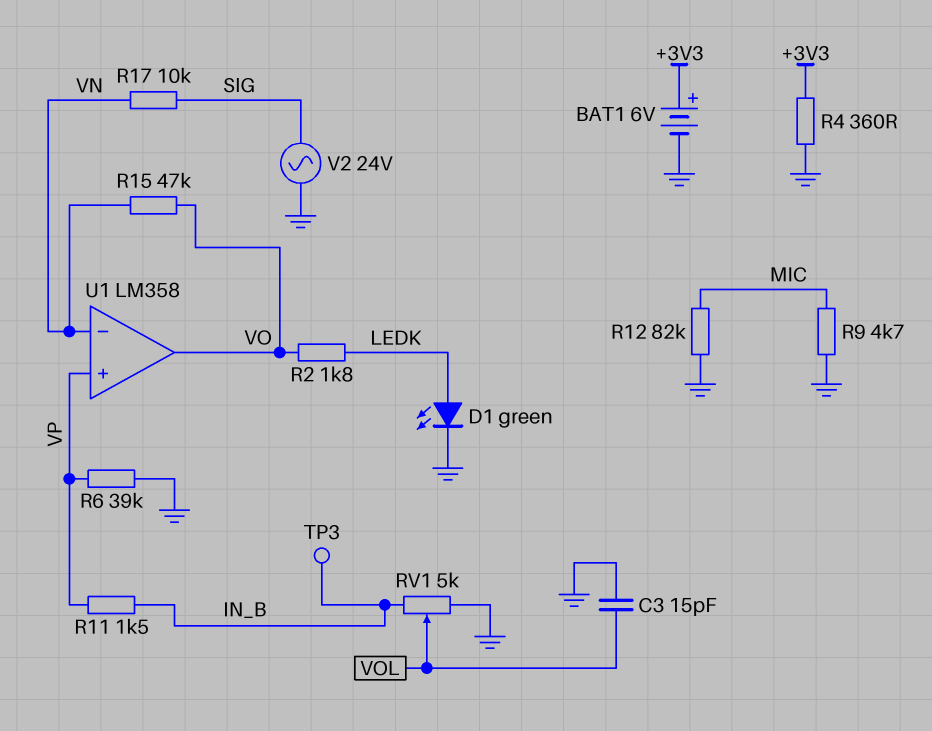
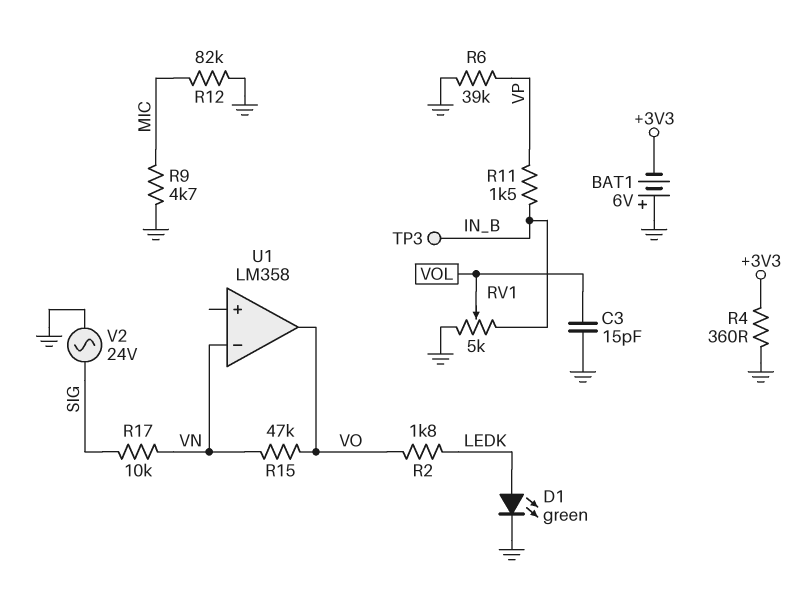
BAT1: 6V (plus +3V3, minus GND) -> 6V (plus GND, minus +3V3)
U1 pin in+: VP -> none

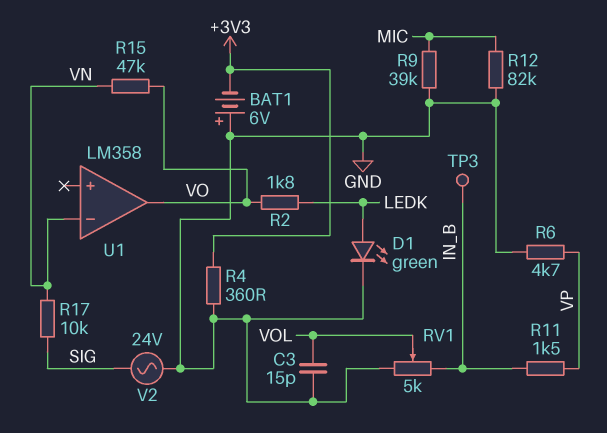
R6: 39k (GND, VP) -> 4.7k (GND, VP)
R9: 4.7k (GND, MIC) -> 39k (GND, MIC)

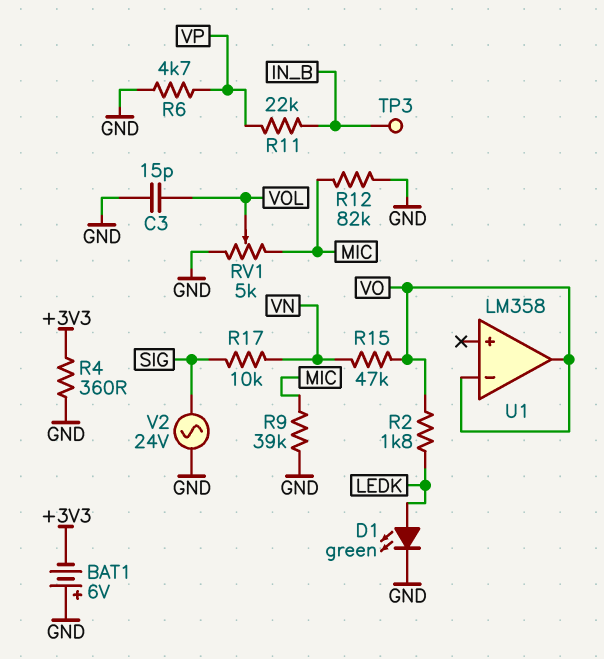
R11: 1.5k (IN_B, VP) -> 22k (IN_B, VP)
RV1: 5k (GND, IN_B, wiper VOL) -> 5k (GND, MIC, wiper VOL)
U1 pin in-: VN -> VO

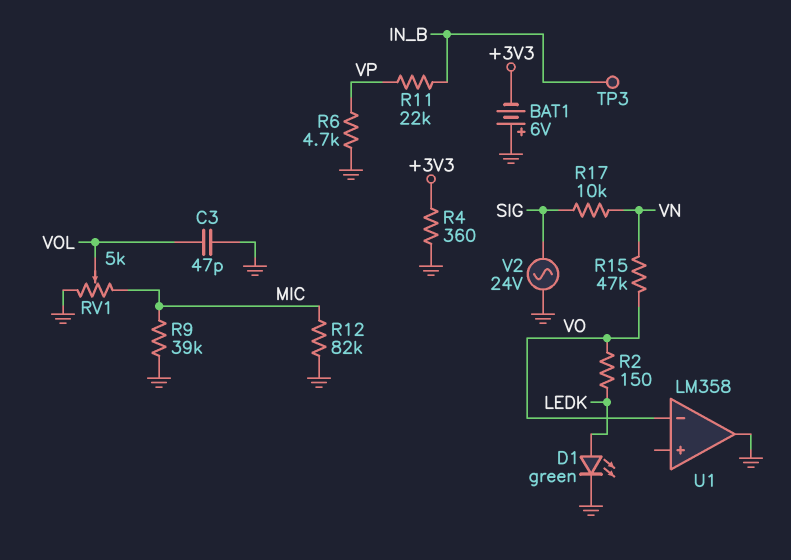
C3: 15pF (GND, VOL) -> 47pF (GND, VOL)
R2: 1.8k (LEDK, VO) -> 150 (LEDK, VO)
U1 pin out: VO -> GND

